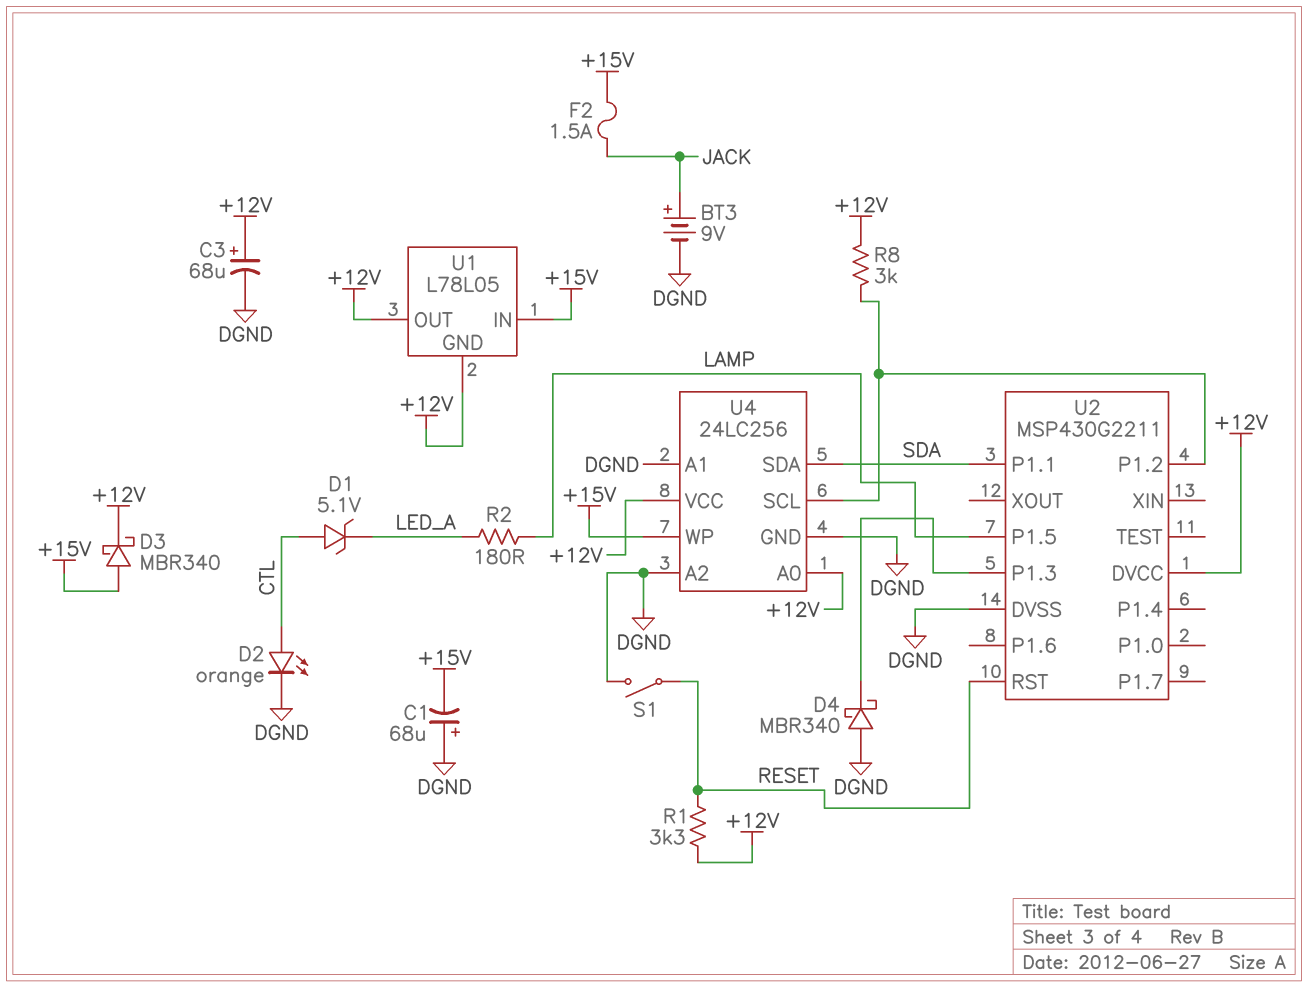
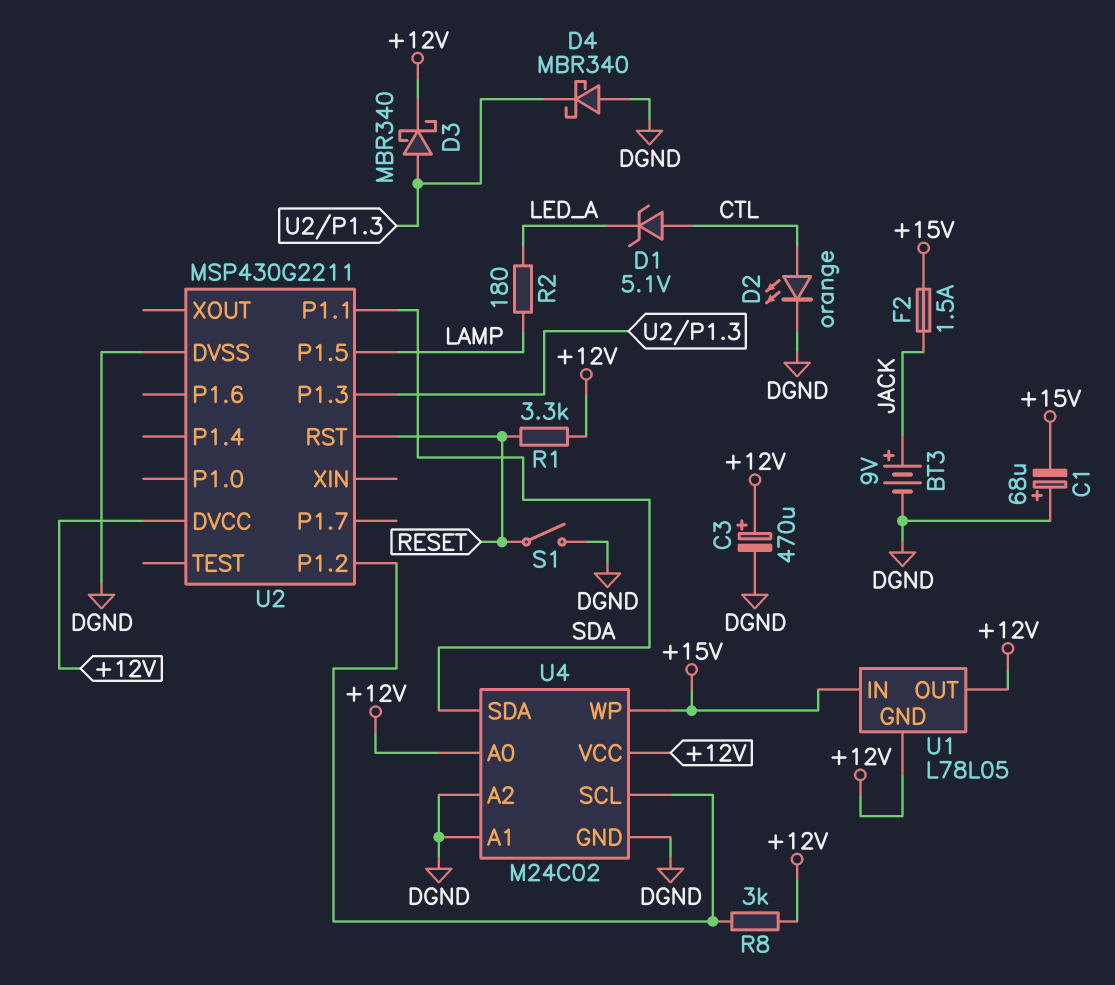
C3: 68uF (plus +12V, minus DGND) -> 470uF (plus +12V, minus DGND)
D3: schottky MBR340 (A +15V, K +12V) -> schottky MBR340 (A U2/P1.3, K +12V)
U4: 24LC256 -> M24C02

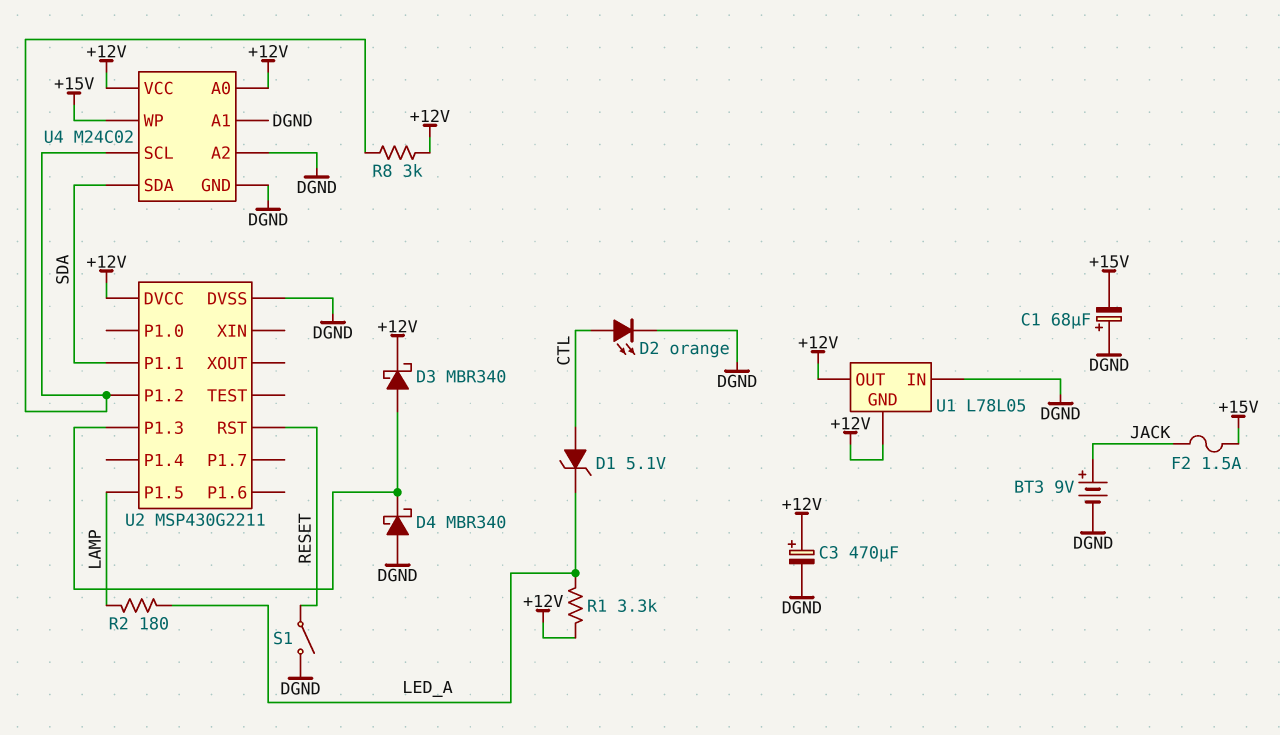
R1: 3.3k (+12V, RESET) -> 3.3k (+12V, LED_A)
U1 pin IN: +15V -> DGND

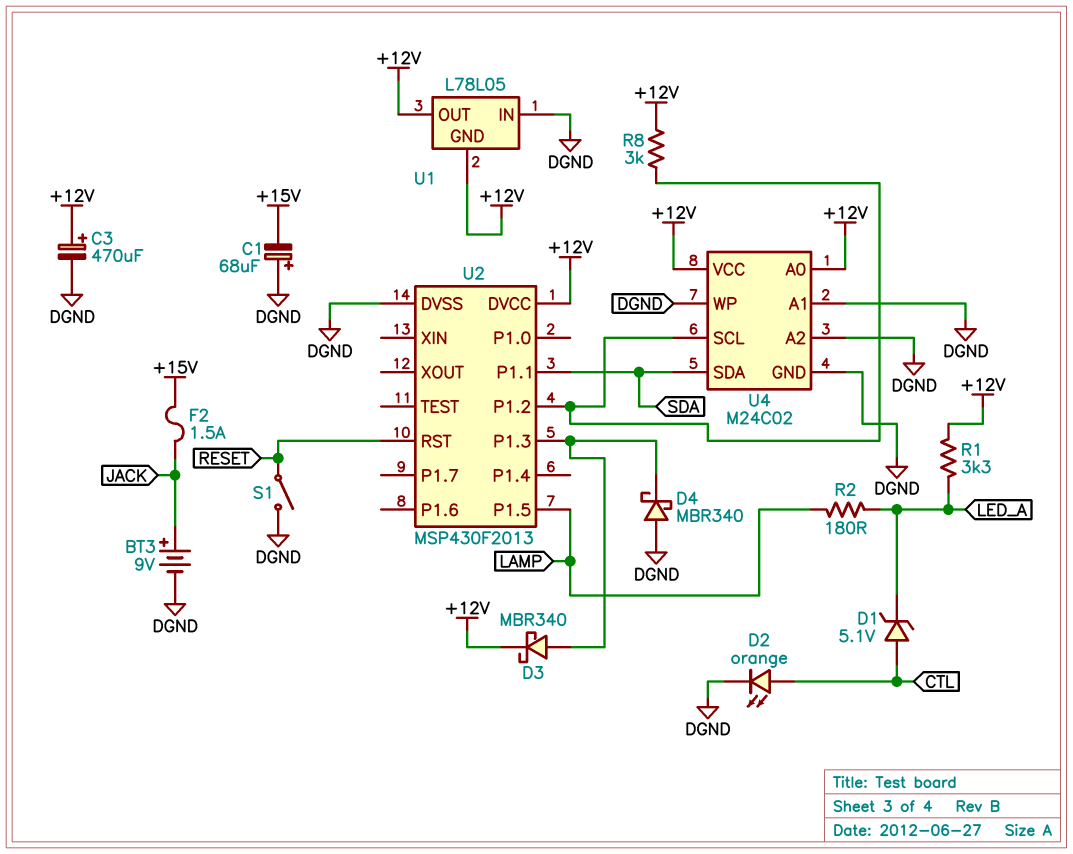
U2: MSP430G2211 -> MSP430F2013
U4 pin WP: +15V -> DGND

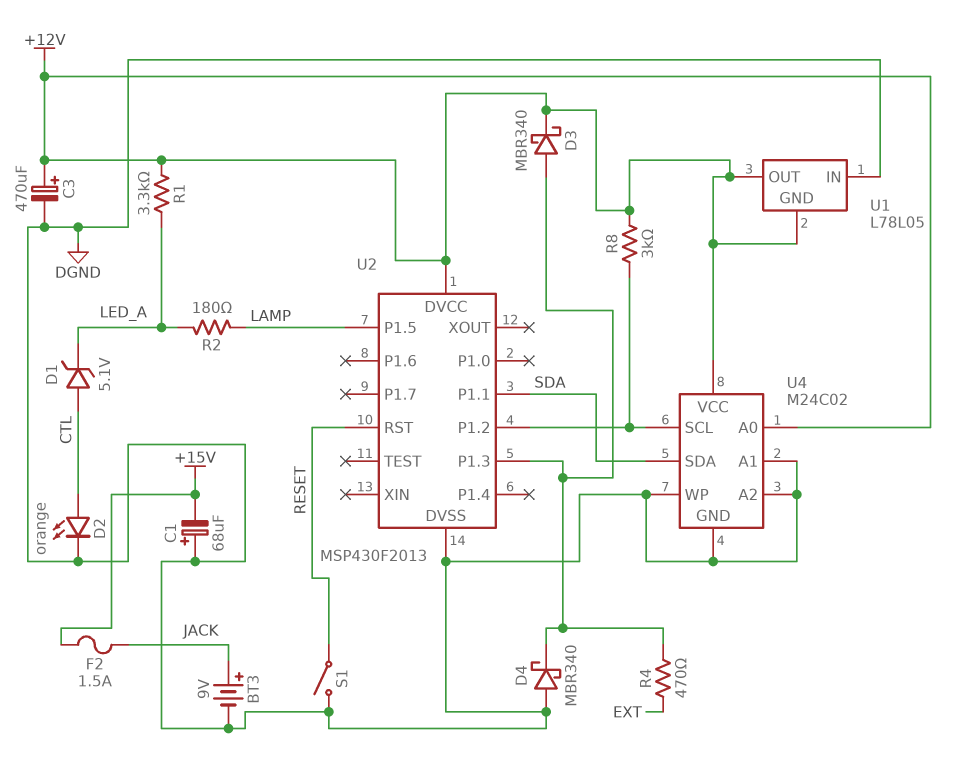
R4: none -> 470 (EXT, U2/P1.3)

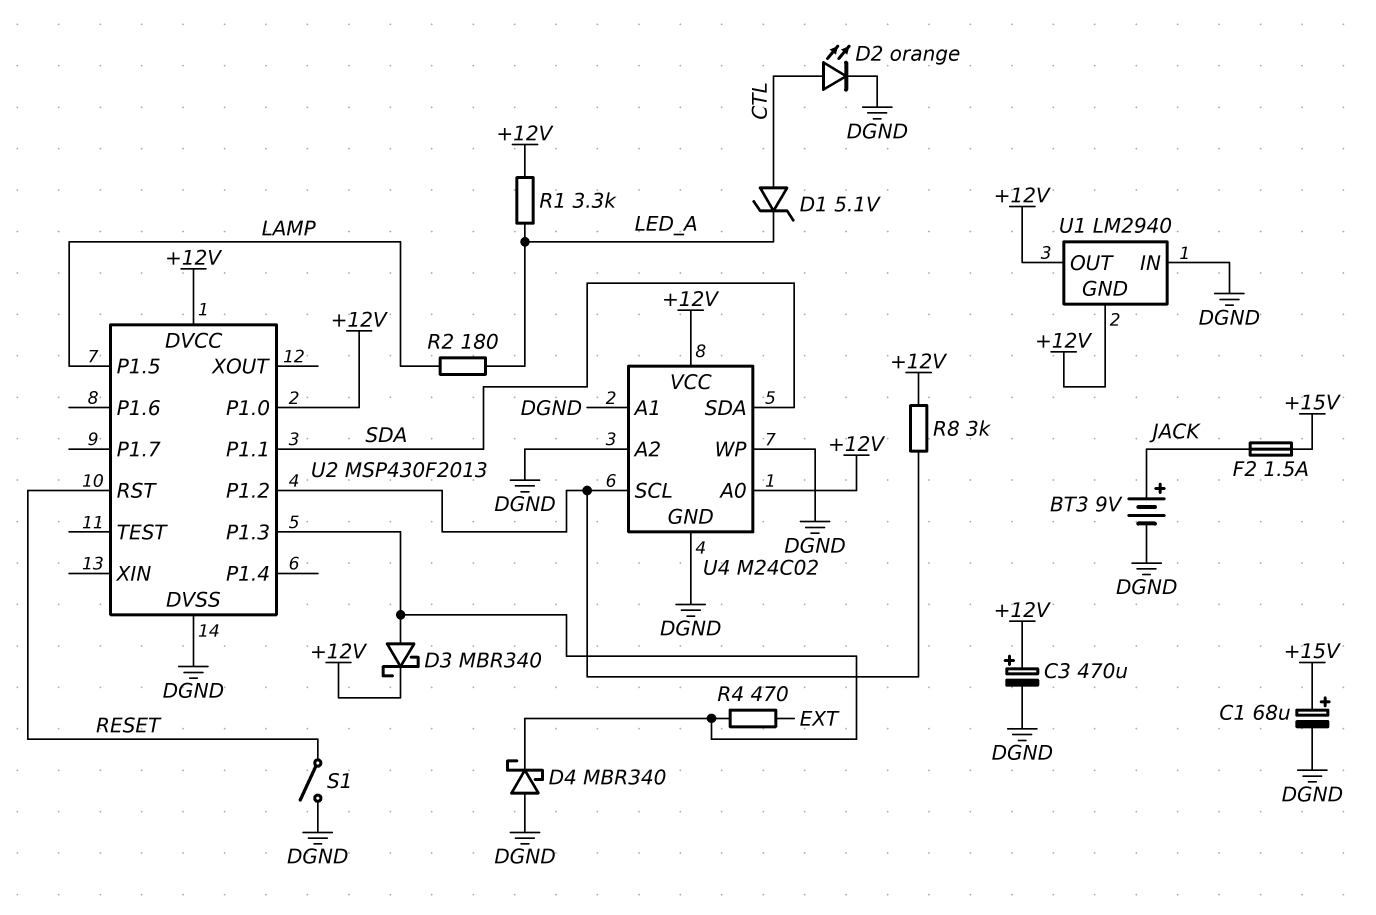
C1: 68uF (plus DGND, minus +15V) -> 68uF (plus +15V, minus DGND)
U1: L78L05 -> LM2940
U2 pin P1.0: none -> +12V

